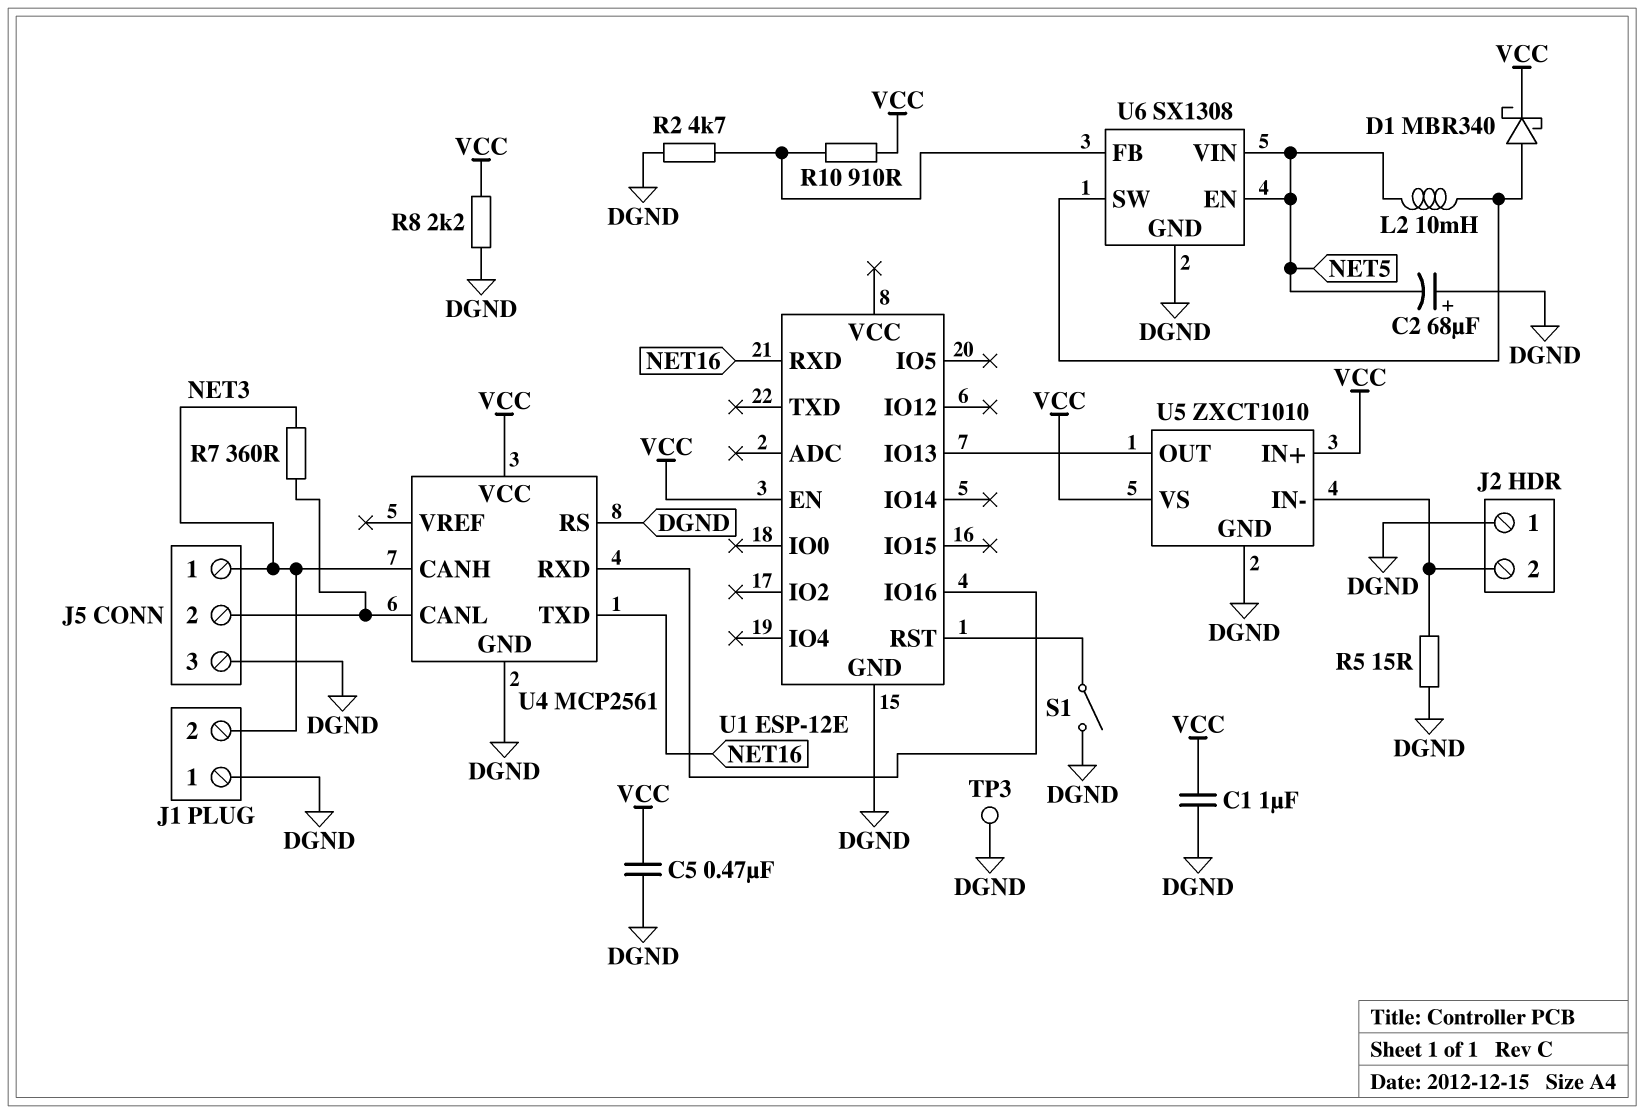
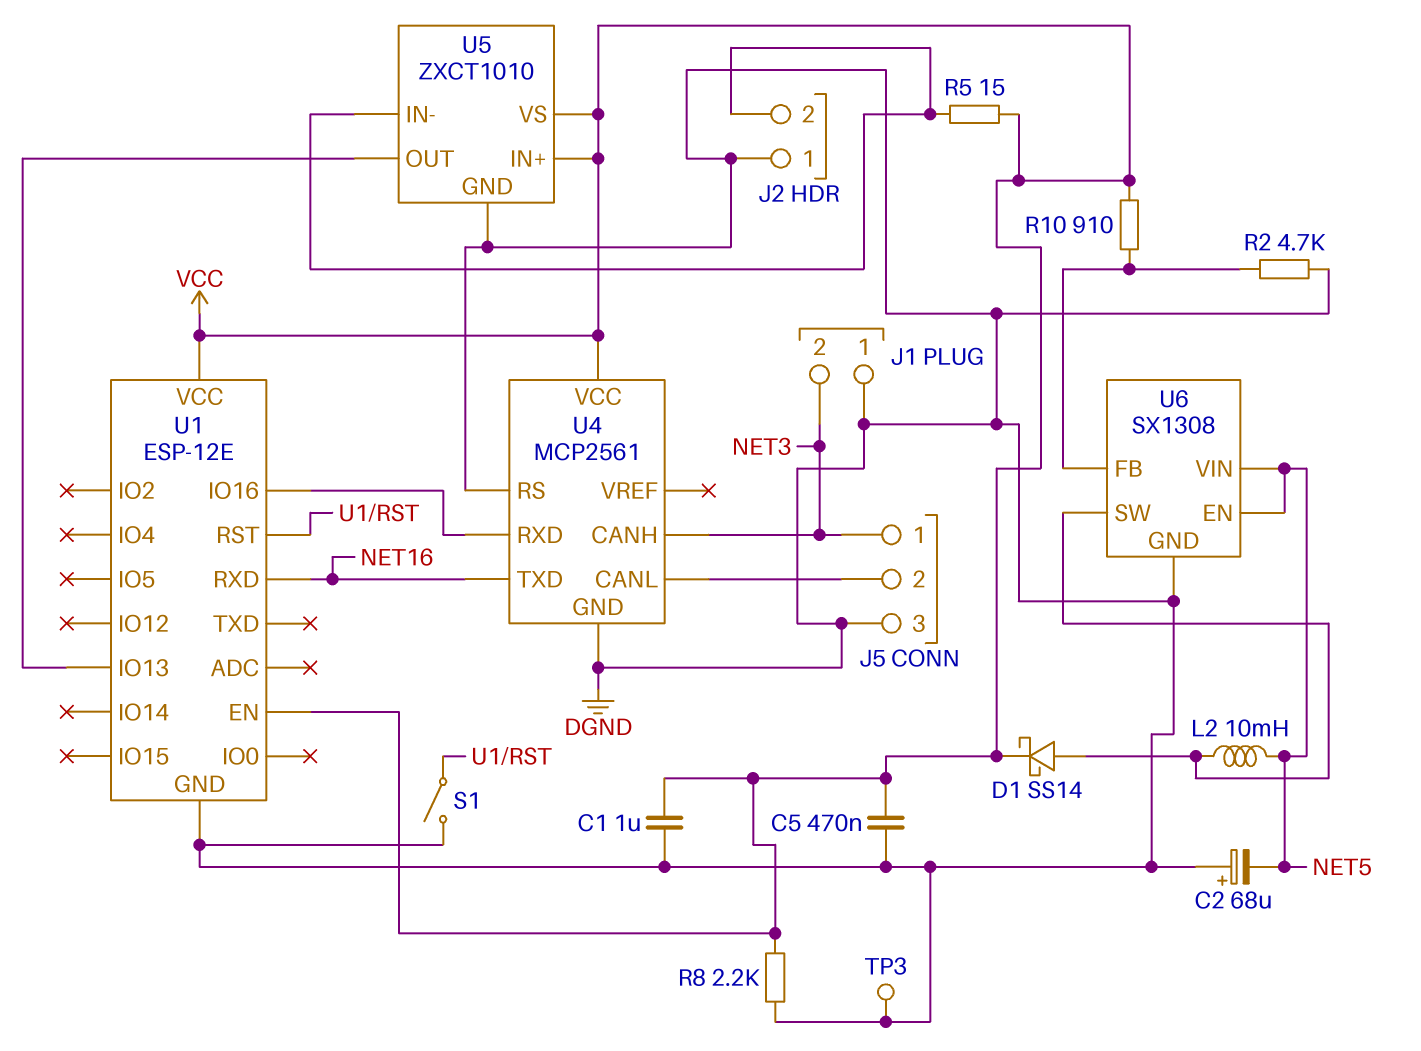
D1: schottky MBR340 (A U6/SW, K VCC) -> schottky SS14 (A U6/SW, K VCC)
R5: 15 (DGND, J2/2) -> 15 (J2/2, VCC)
R7: 360 (J5/2, NET3) -> none
U1 pin VCC: none -> VCC

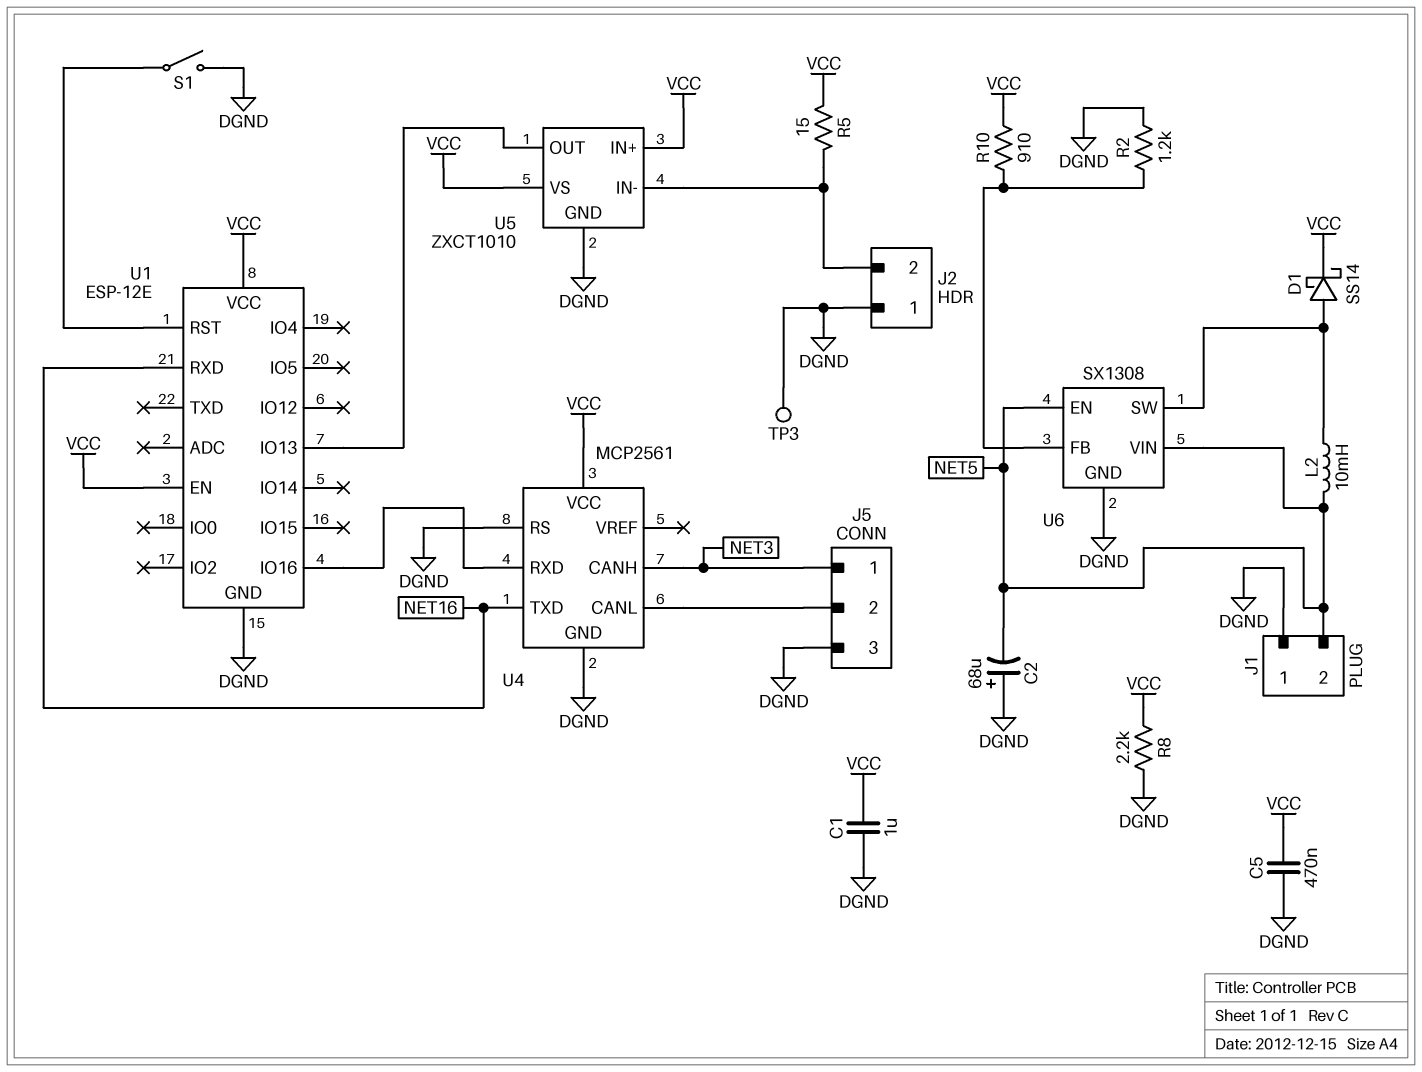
J1 pin 2: NET3 -> NET5
R2: 4.7k (DGND, U6/FB) -> 1.2k (DGND, U6/FB)

